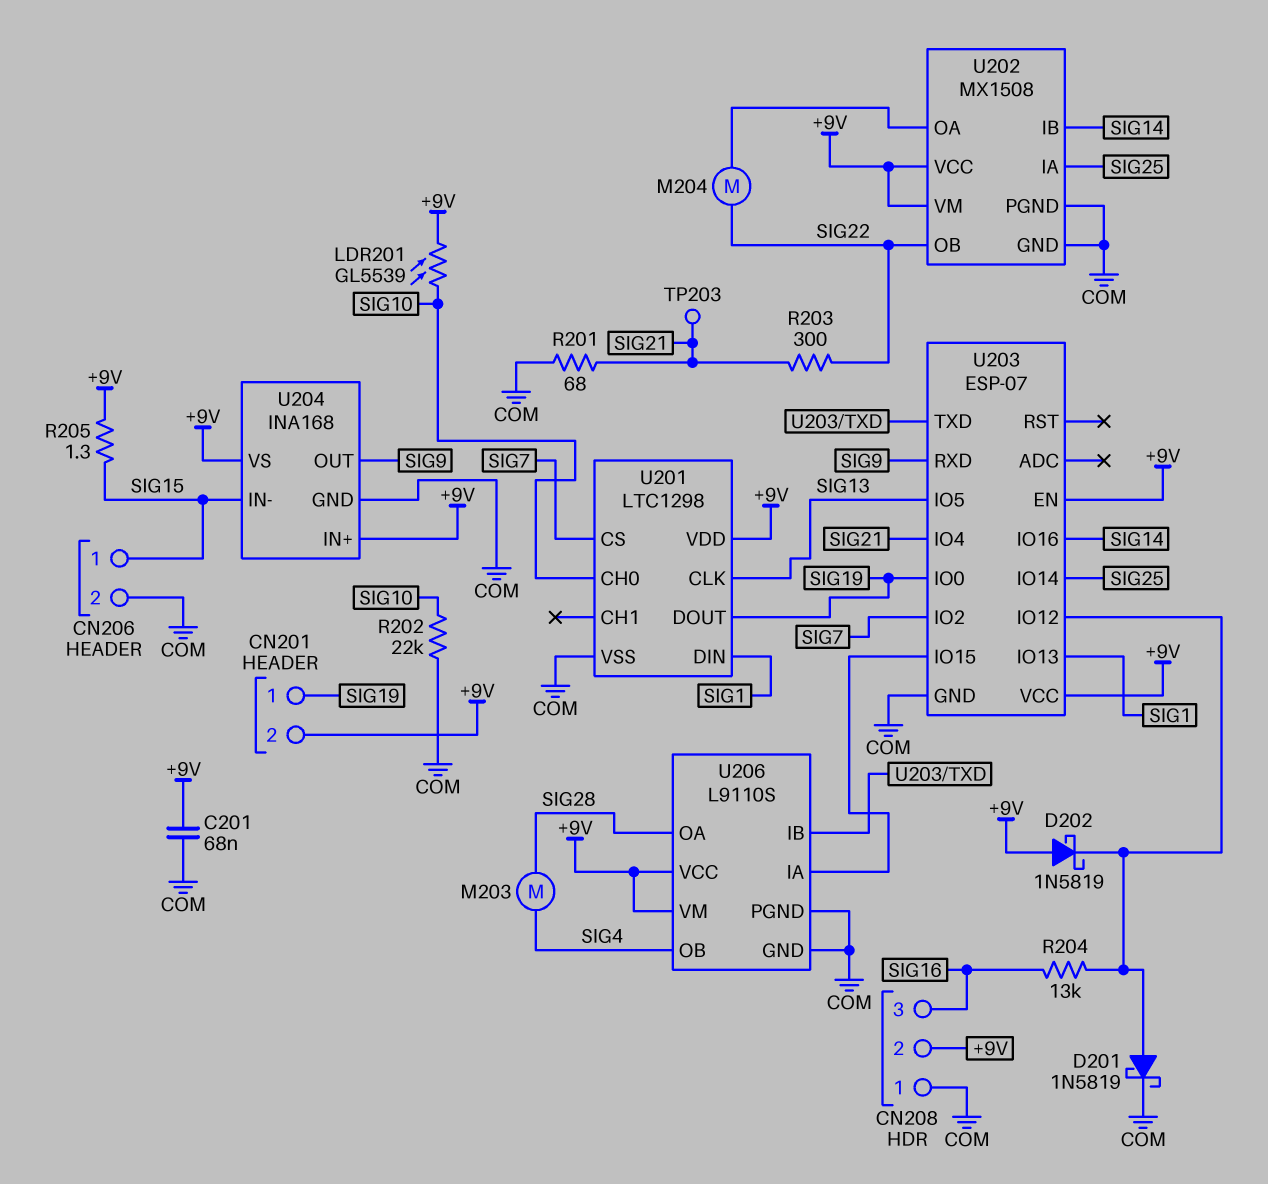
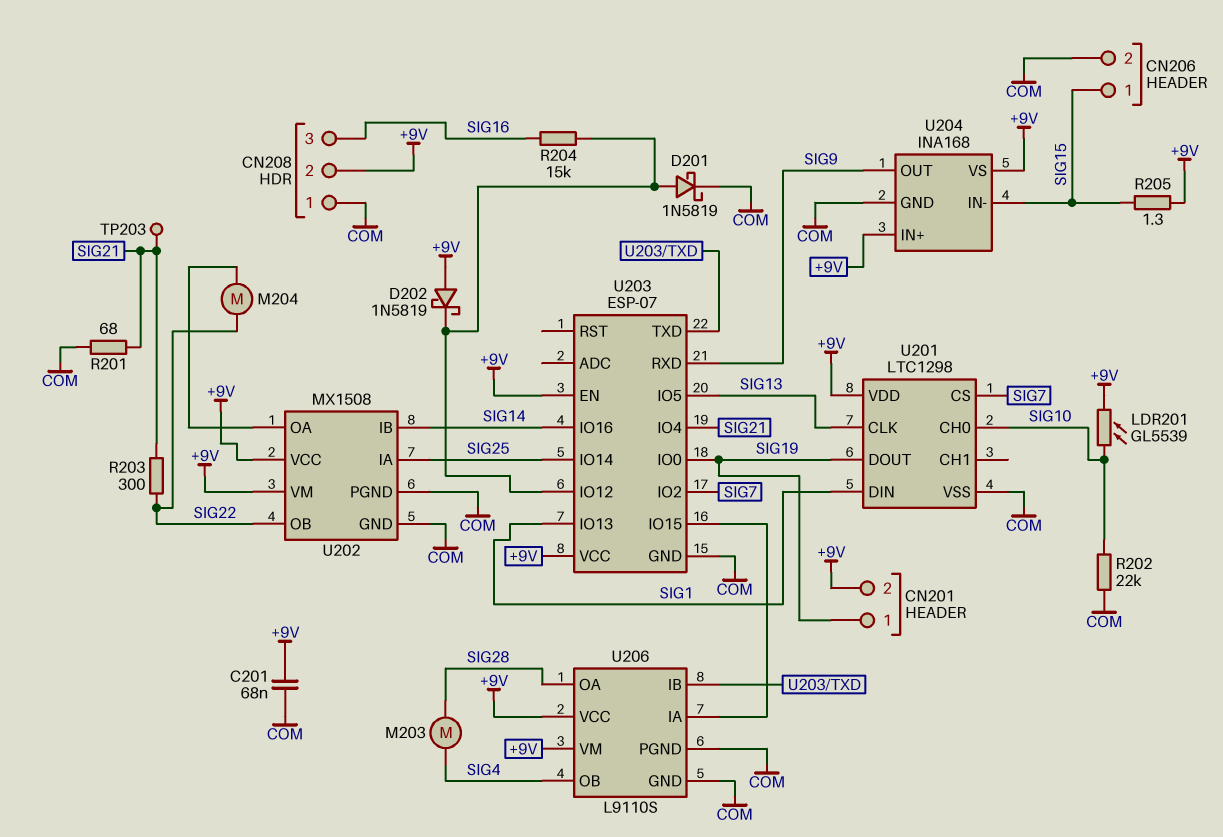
R204: 13k (SIG16, U203/IO12) -> 15k (SIG16, U203/IO12)

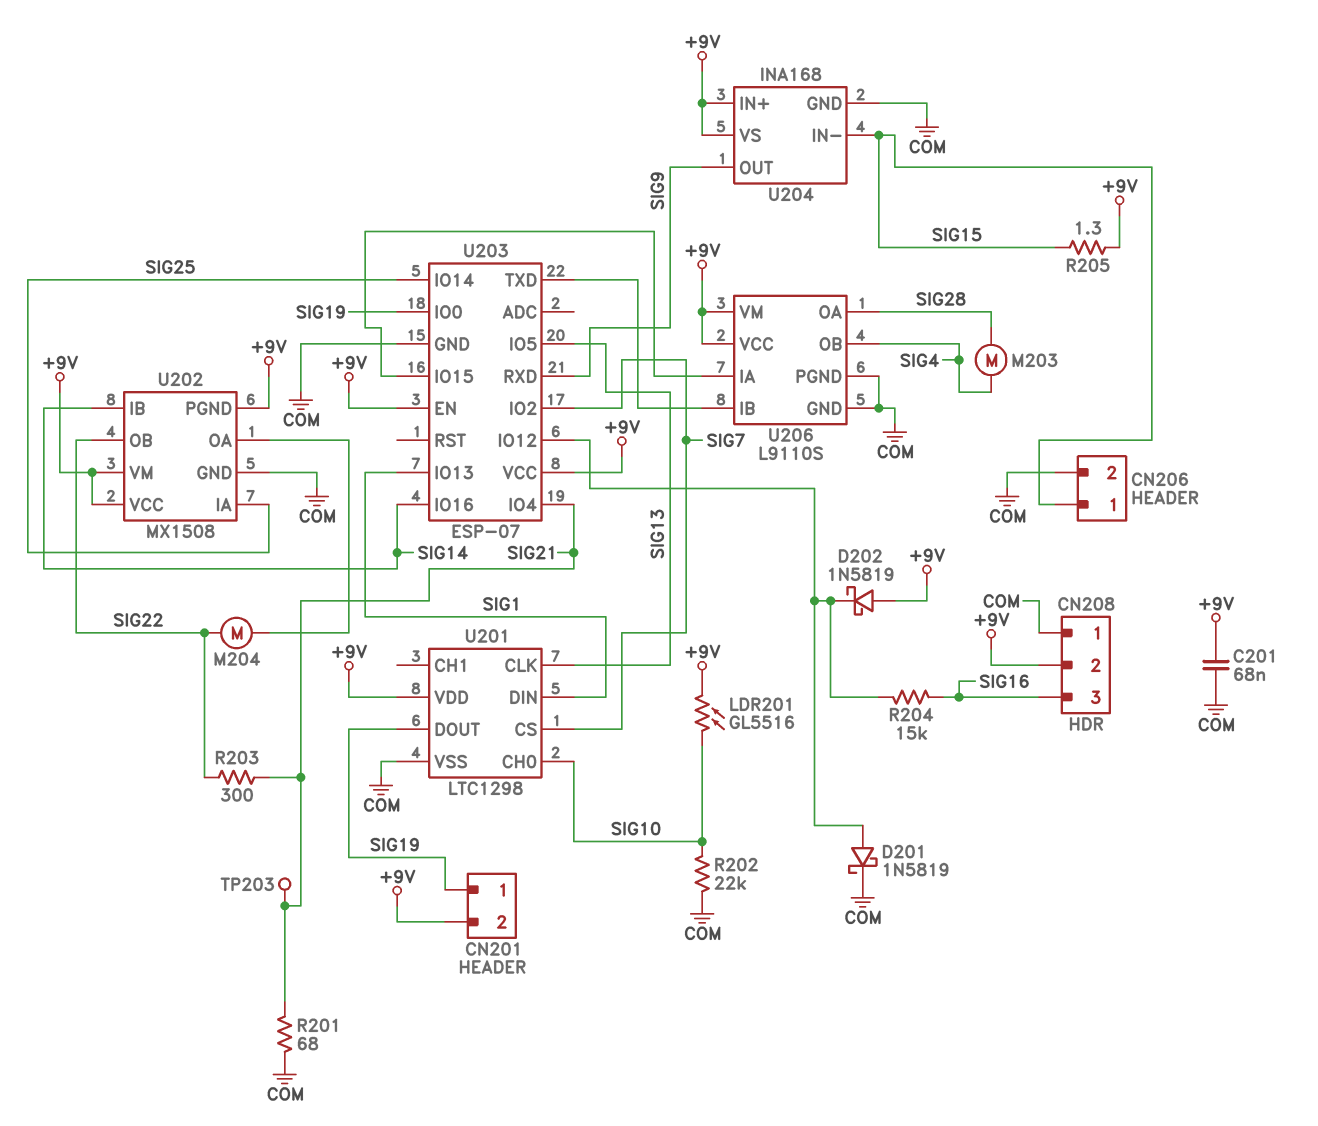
LDR201: GL5539 (+9V, SIG10) -> GL5516 (+9V, SIG10)
U202 pin PGND: COM -> +9V

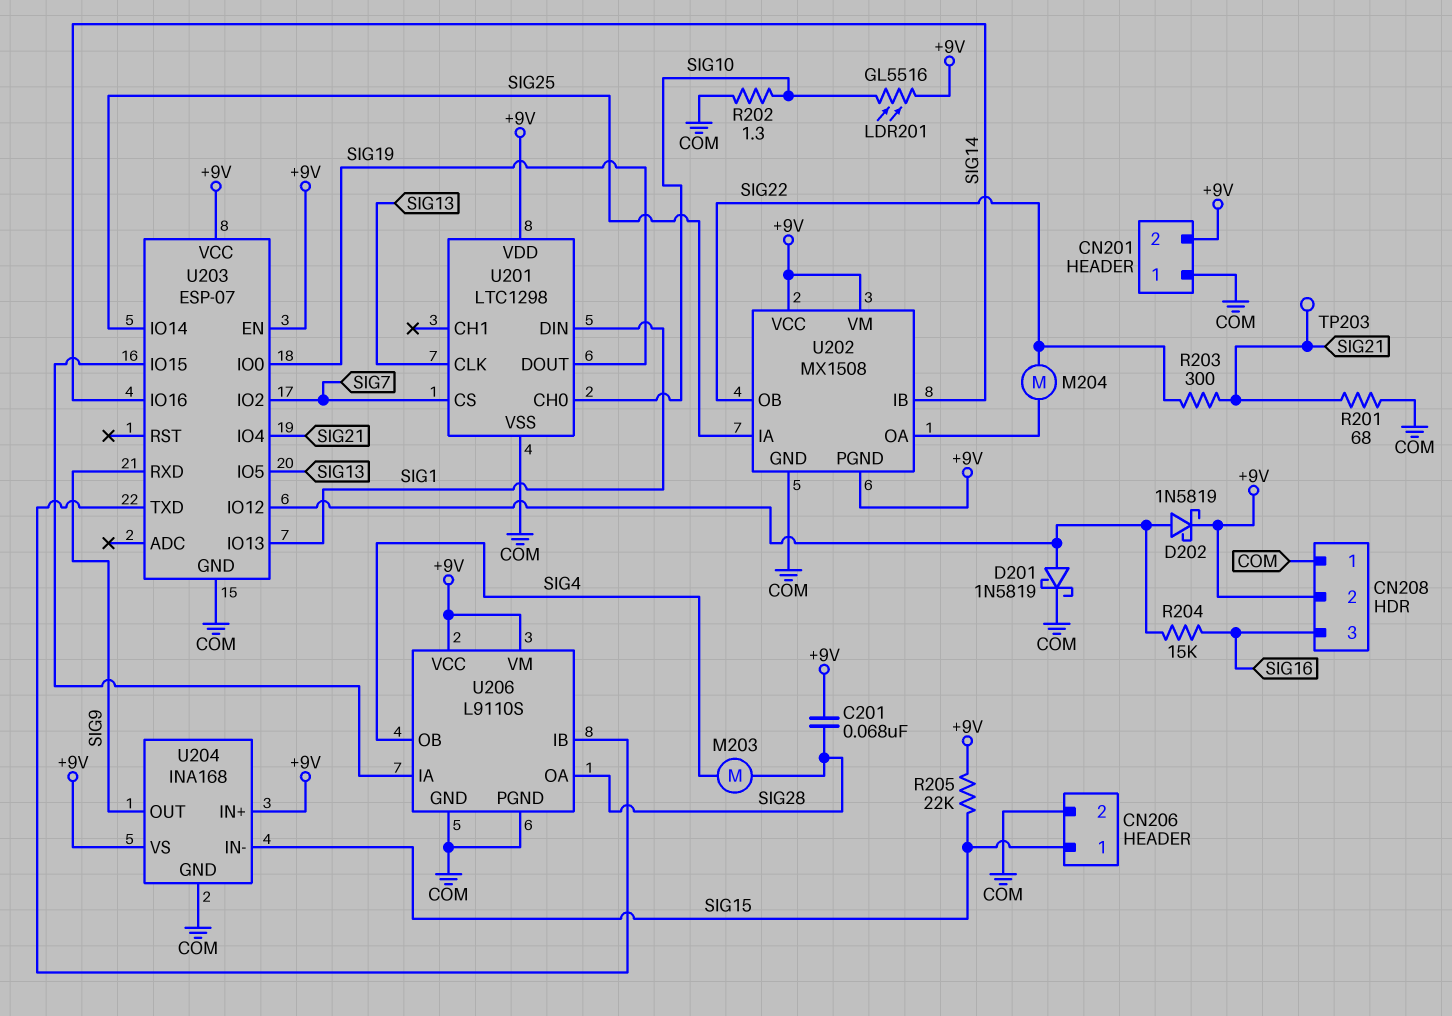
C201: 68nF (+9V, COM) -> 68nF (+9V, SIG28)
CN201 pin 1: SIG19 -> COM
D202: schottky 1N5819 (A +9V, K U203/IO12) -> schottky 1N5819 (A U203/IO12, K +9V)
R202: 22k (COM, SIG10) -> 1.3 (COM, SIG10)
R205: 1.3 (+9V, SIG15) -> 22k (+9V, SIG15)

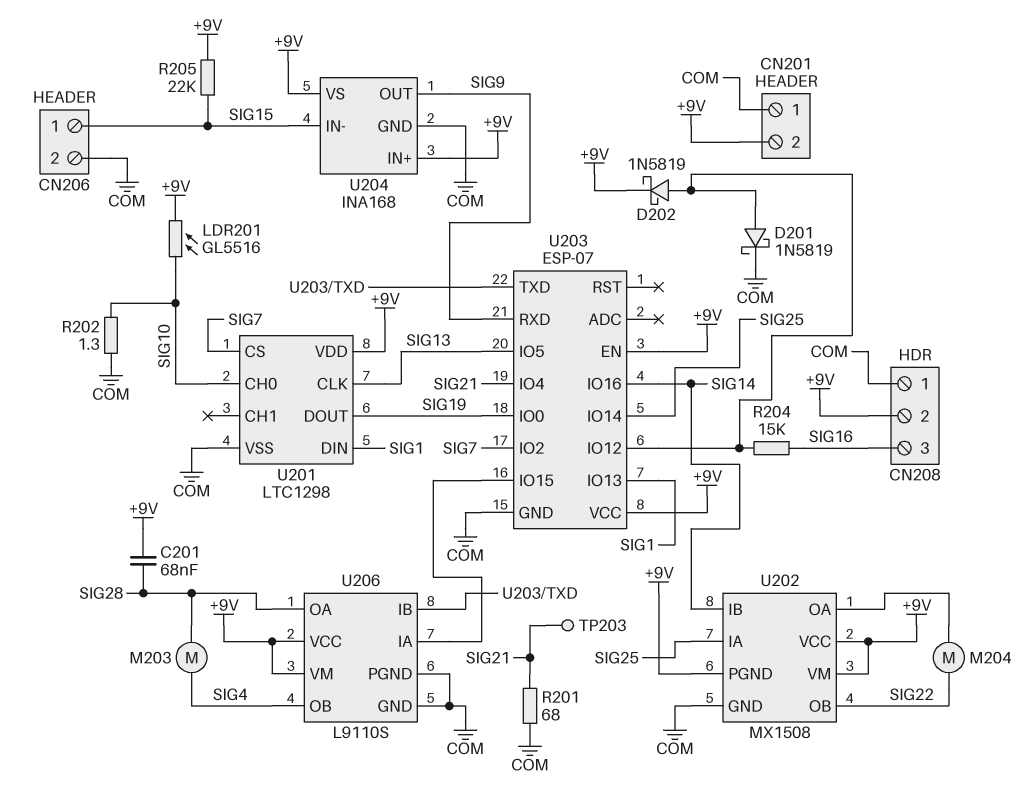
R203: 300 (SIG21, SIG22) -> none

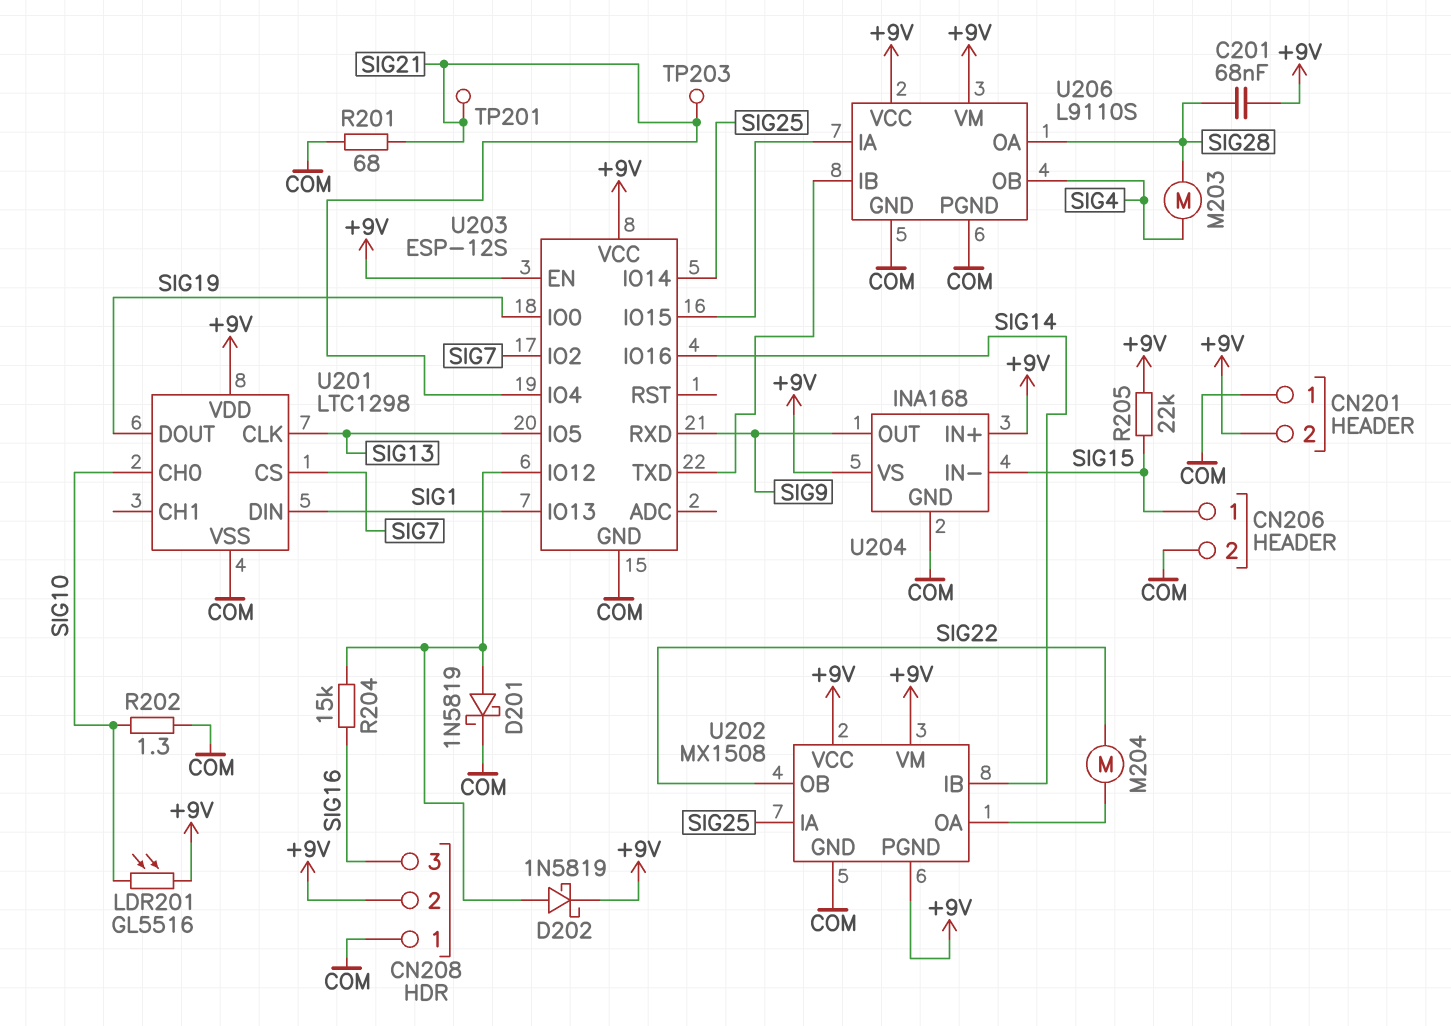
TP201: none -> test point (SIG21)
U203: ESP-07 -> ESP-12S

